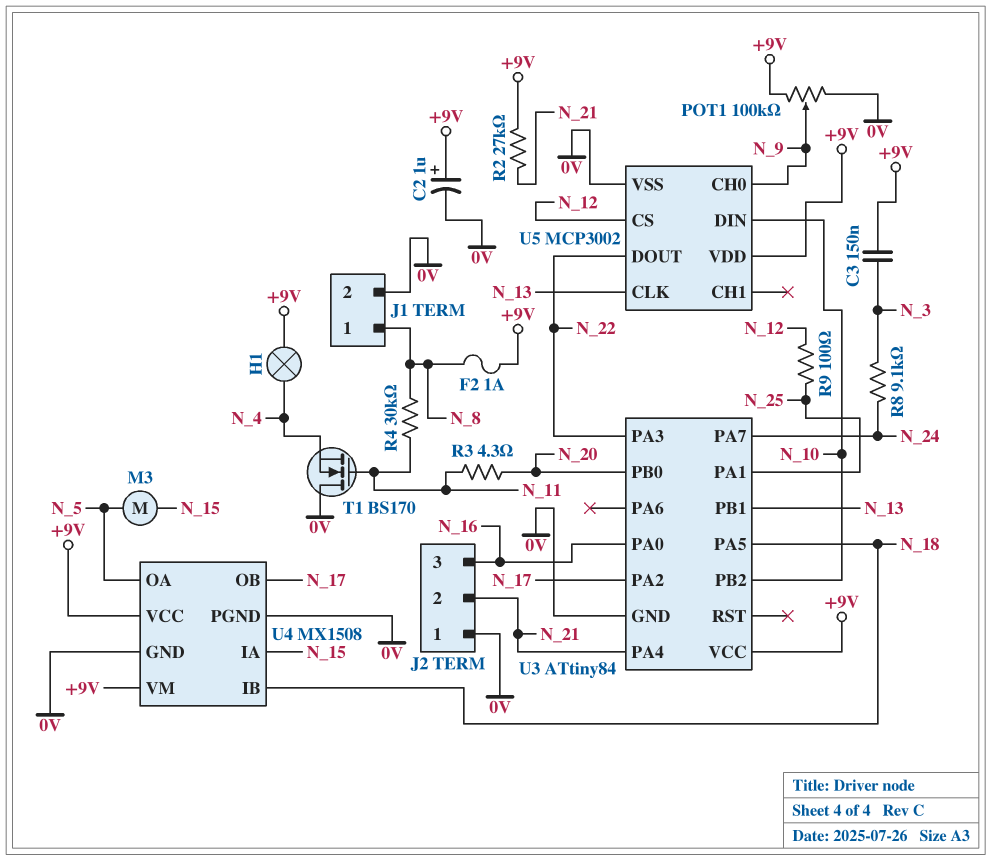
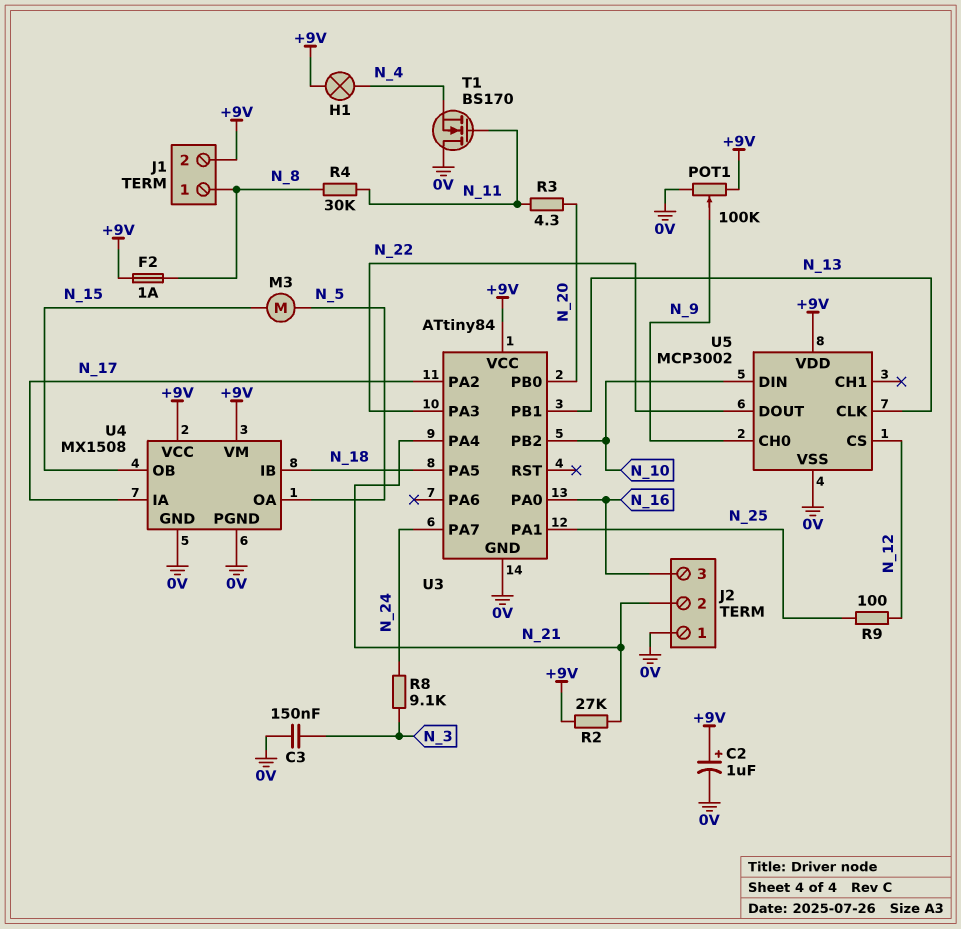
C3: 150nF (+9V, N_3) -> 150nF (0V, N_3)
J1 pin 2: 0V -> +9V
U4 pin IA: N_15 -> N_17
U4 pin OB: N_17 -> N_15

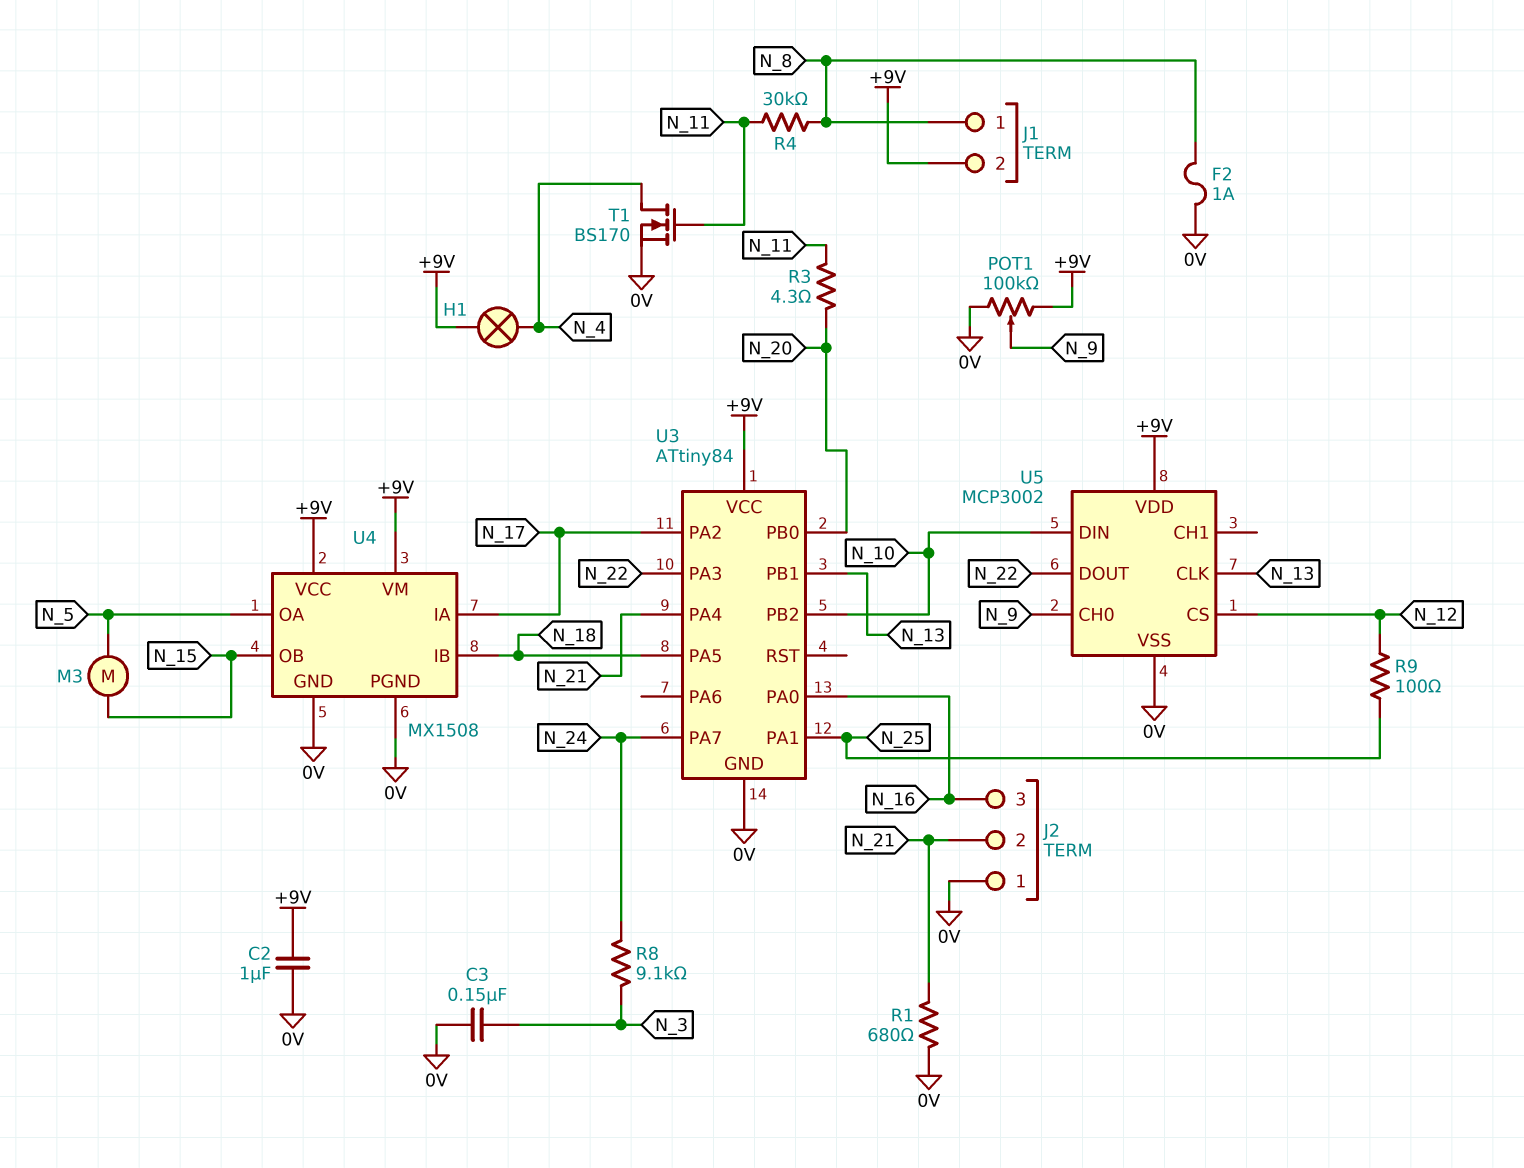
C2: 1uF (plus +9V, minus 0V) -> 1uF (+9V, 0V)
F2: 1A (+9V, N_8) -> 1A (0V, N_8)
R1: none -> 680 (0V, N_21)
R2: 27k (+9V, N_21) -> none
T1: NMOS BS170 (G N_11, D 0V, S N_4) -> NMOS BS170 (G N_11, D N_4, S 0V)

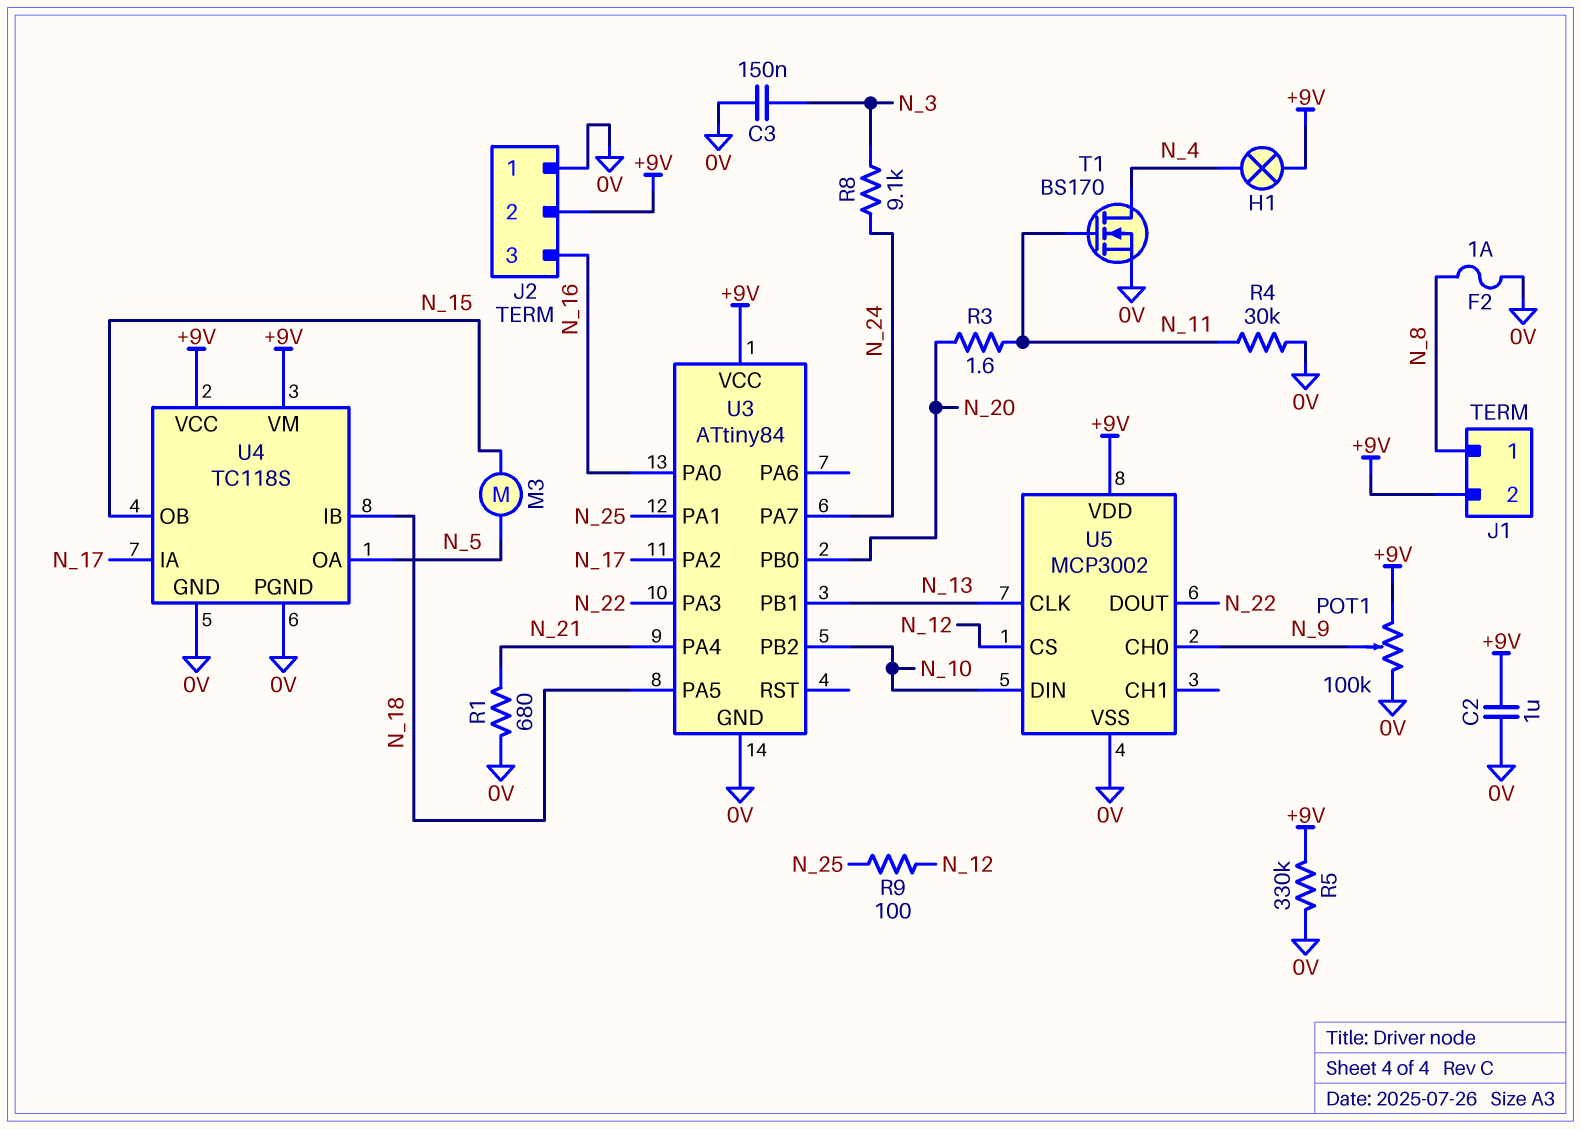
J2 pin 2: N_21 -> +9V
R3: 4.3 (N_11, N_20) -> 1.6 (N_11, N_20)
R4: 30k (N_8, N_11) -> 30k (0V, N_11)
R5: none -> 330k (+9V, 0V)
U4: MX1508 -> TC118S

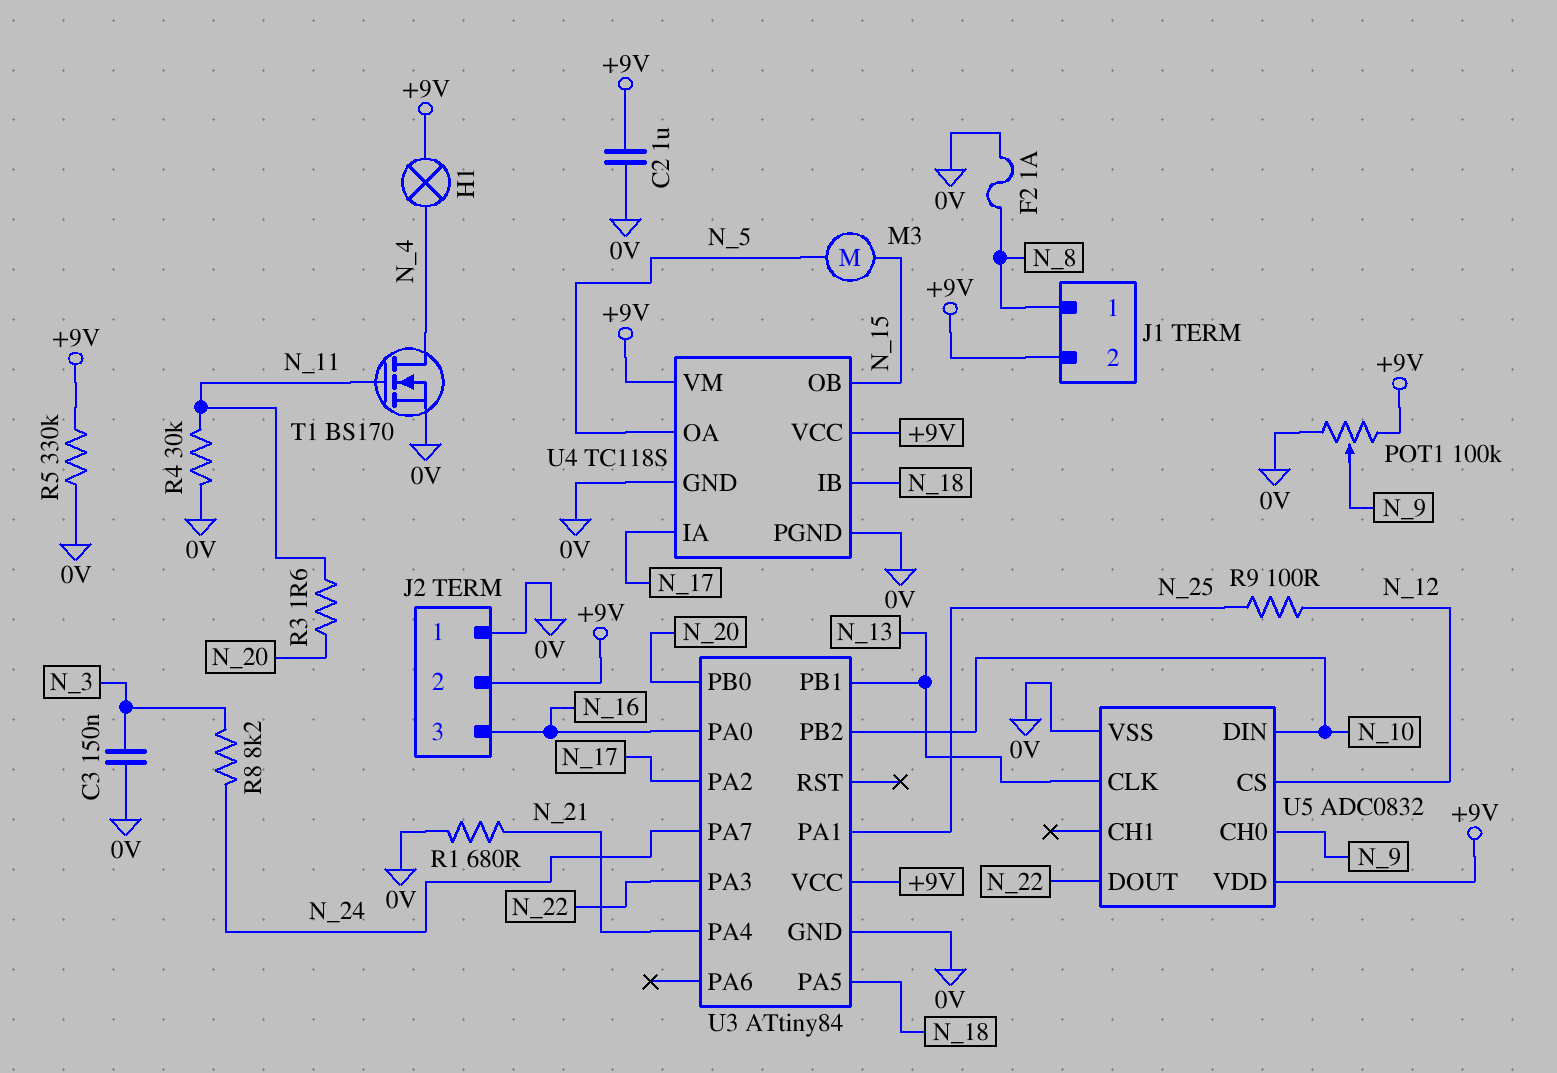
R8: 9.1k (N_3, N_24) -> 8.2k (N_3, N_24)
U5: MCP3002 -> ADC0832

